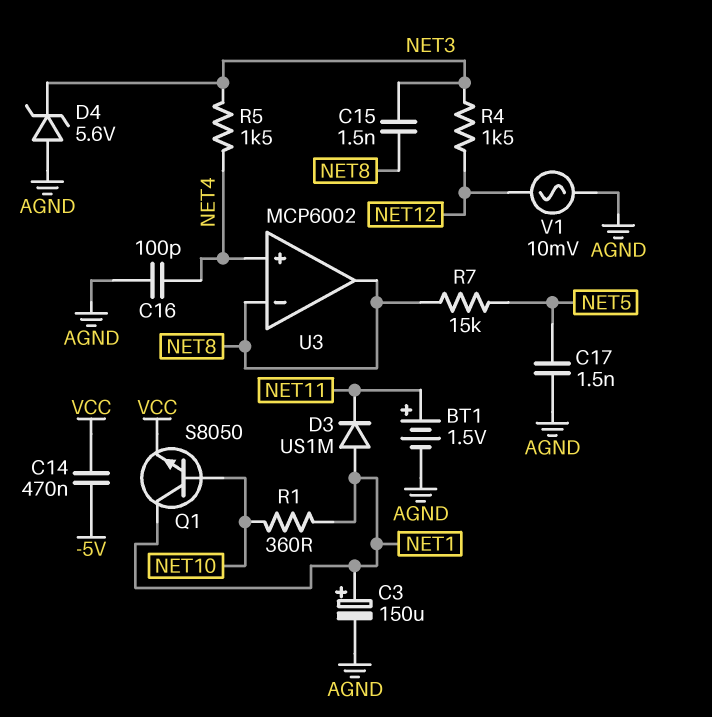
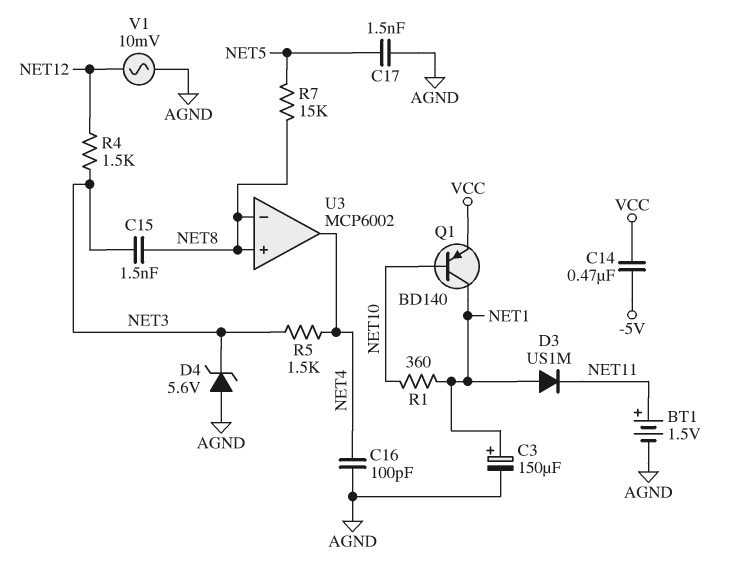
Q1: NPN S8050 (B NET10, C NET1, E VCC) -> PNP BD140 (B NET10, C NET1, E VCC)
U3 pin in+: NET4 -> NET8
U3 pin out: NET8 -> NET4

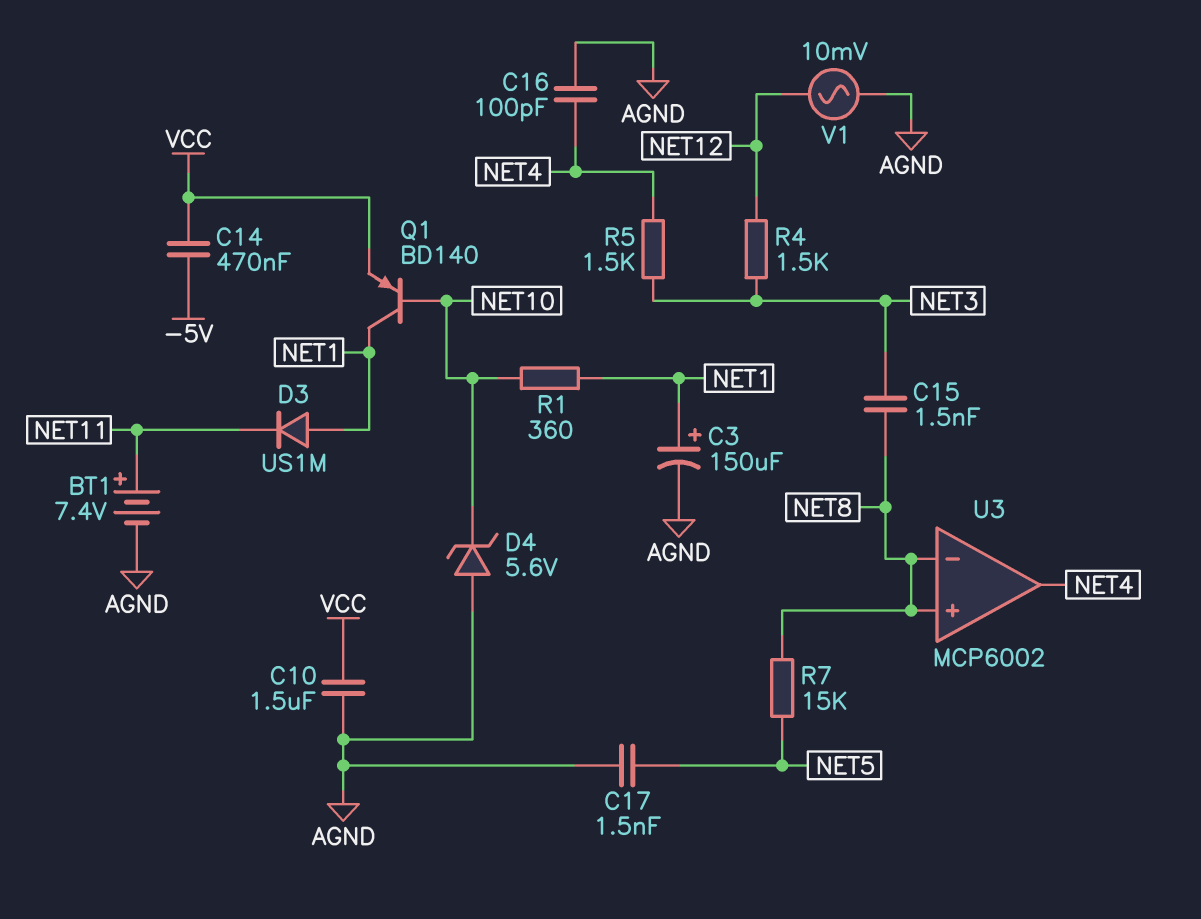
BT1: 1.5V (plus NET11, minus AGND) -> 7.4V (plus NET11, minus AGND)
C10: none -> 1.5uF (AGND, VCC)
D4: zener 5.6V (A AGND, K NET3) -> zener 5.6V (A AGND, K NET10)

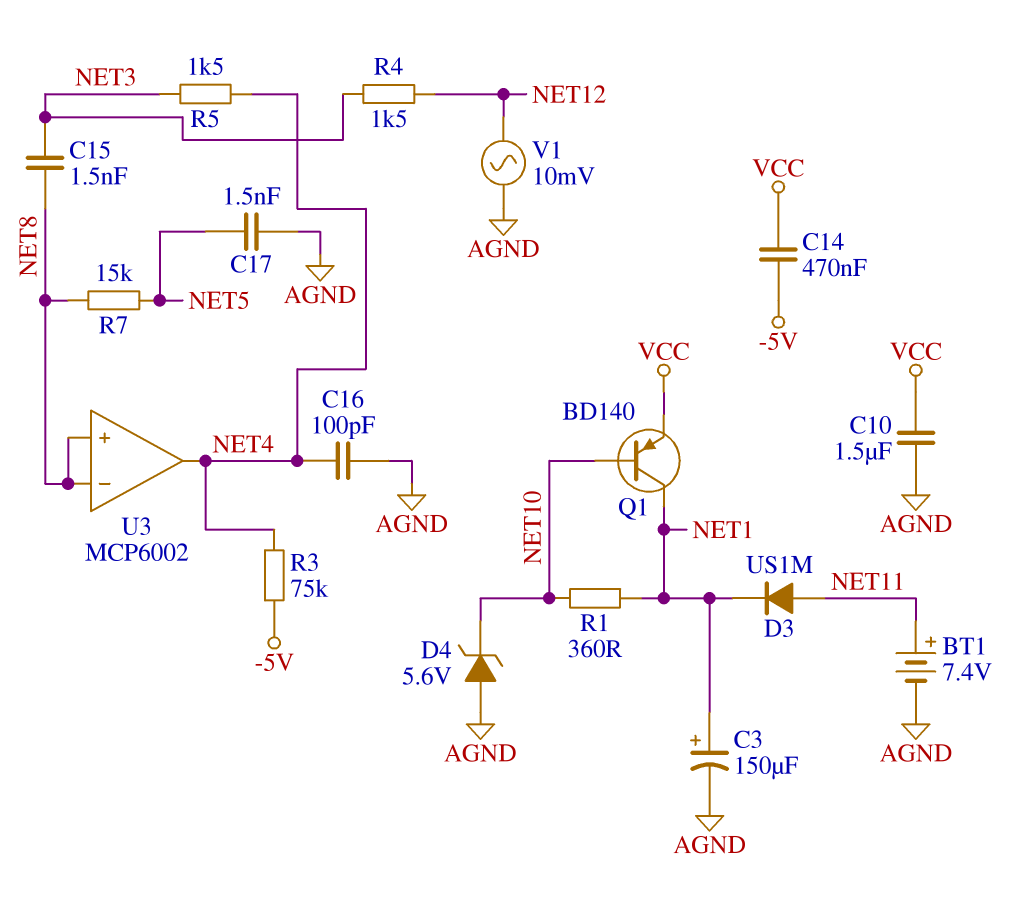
D3: diode US1M (A NET1, K NET11) -> diode US1M (A NET11, K NET1)
R3: none -> 75k (-5V, NET4)

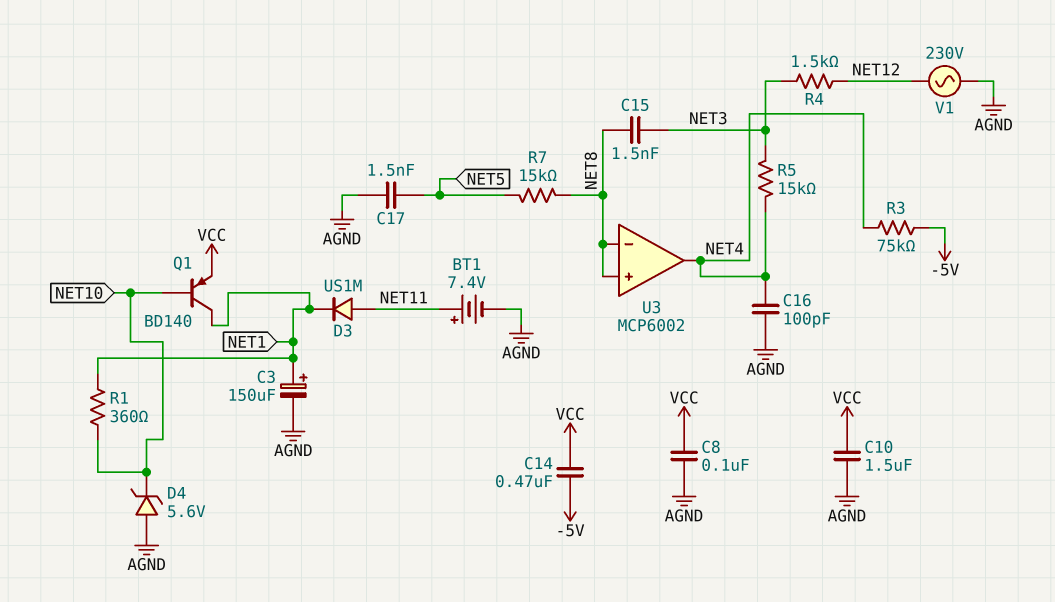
C8: none -> 100nF (AGND, VCC)
R5: 1.5k (NET3, NET4) -> 15k (NET3, NET4)
V1: AC 10mV (AGND, NET12) -> AC 230V (AGND, NET12)

